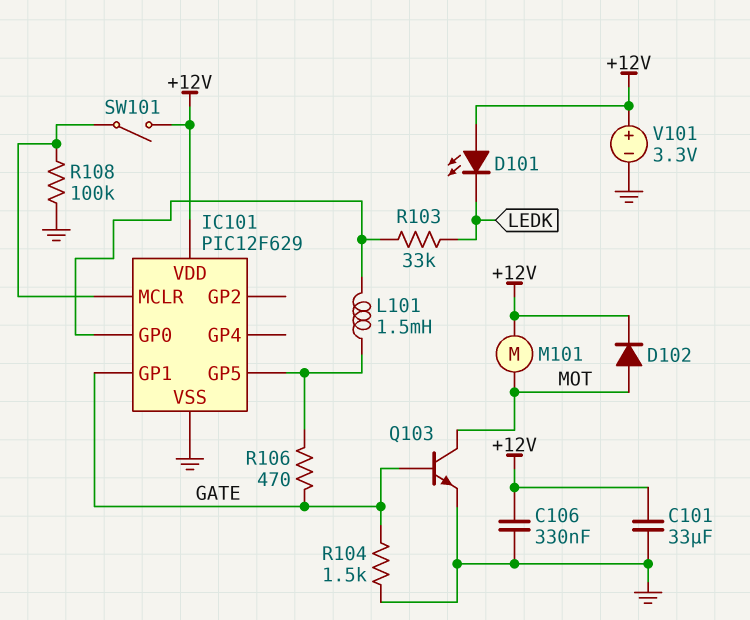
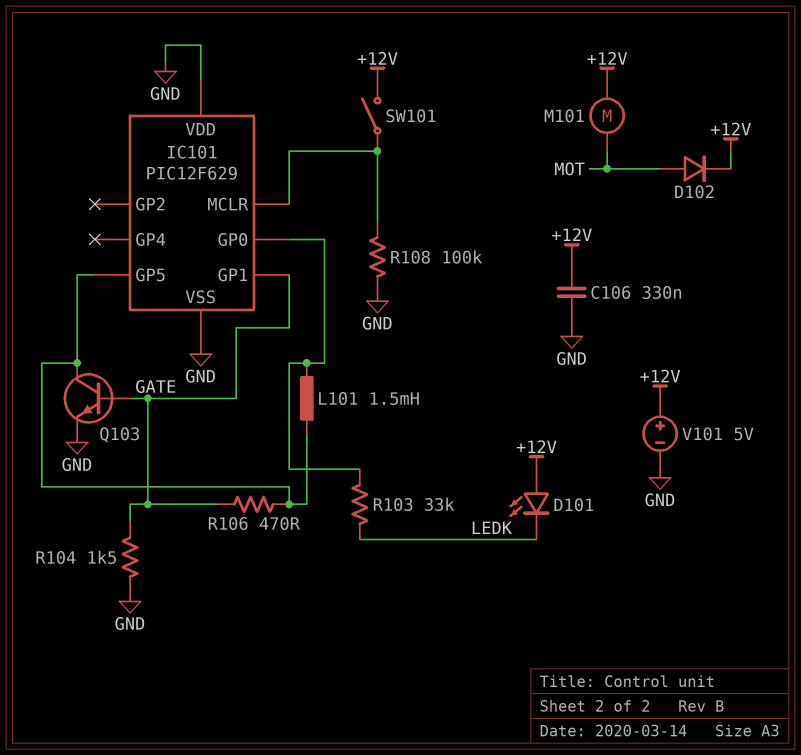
C101: 33uF (+12V, GND) -> none
IC101 pin VDD: +12V -> GND
Q103: NPN (B GATE, C MOT, E GND) -> NPN (B GATE, C IC101/GP5, E GND)
V101: 3.3V (plus +12V, minus GND) -> 5V (plus +12V, minus GND)

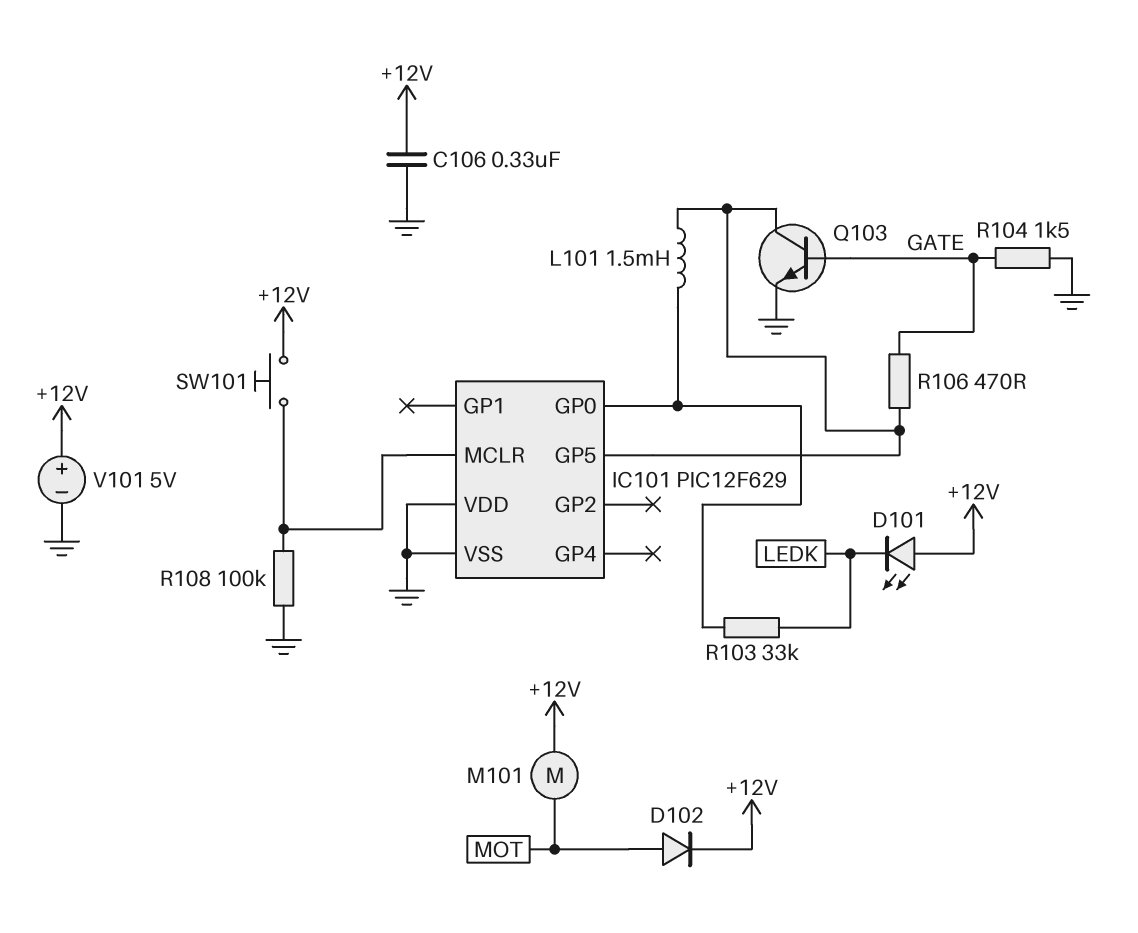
IC101 pin GP1: GATE -> none
SW101: switch (+12V, IC101/MCLR) -> button (+12V, IC101/MCLR)

